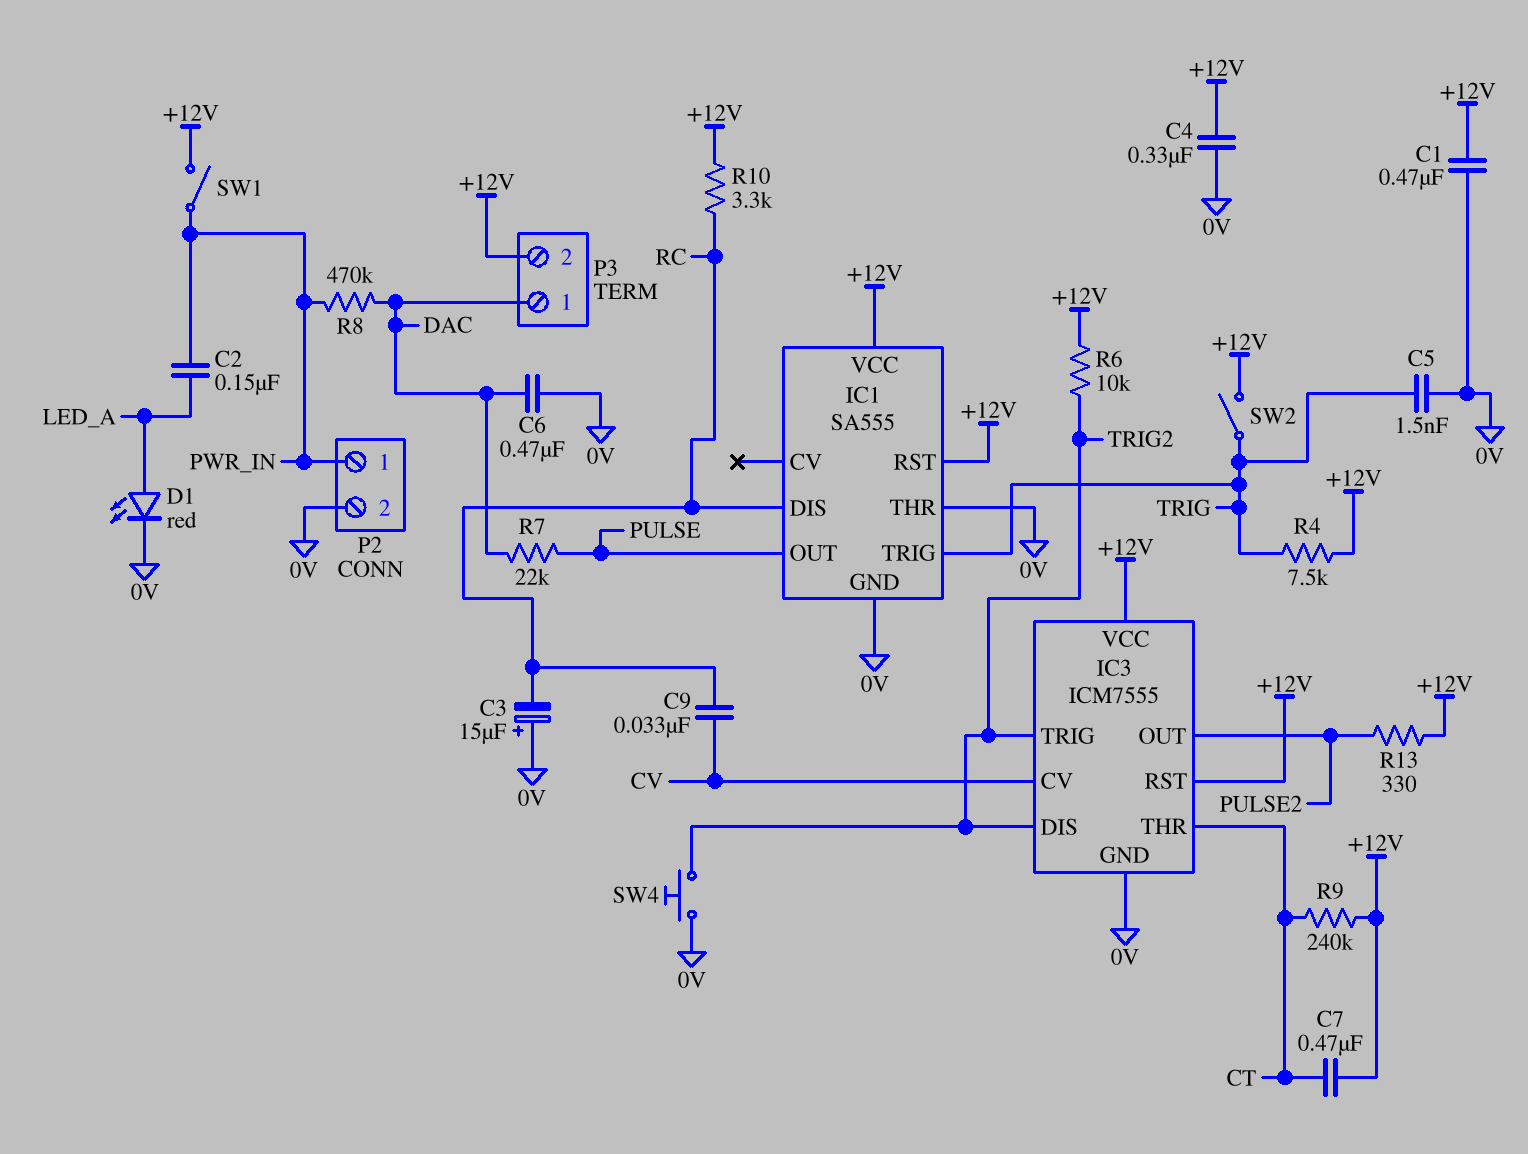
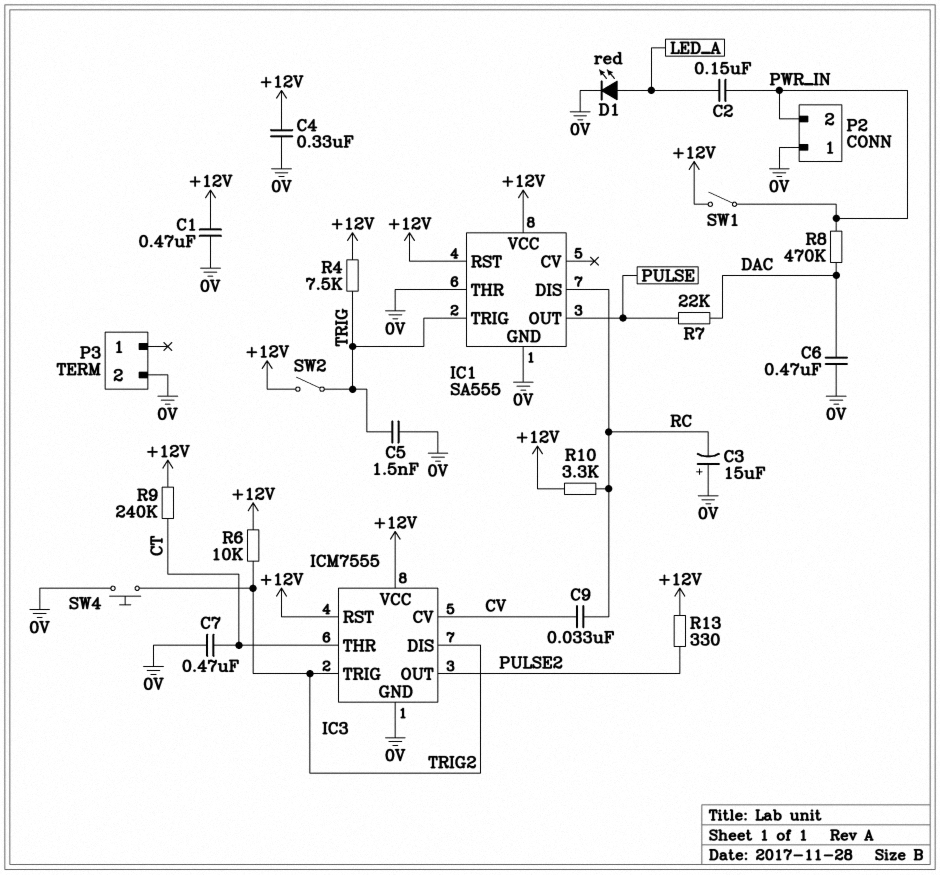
C7: 470nF (+12V, CT) -> 470nF (0V, CT)
P2 pin 1: PWR_IN -> 0V
P2 pin 2: 0V -> PWR_IN
P3 pin 1: DAC -> none
P3 pin 2: +12V -> 0V

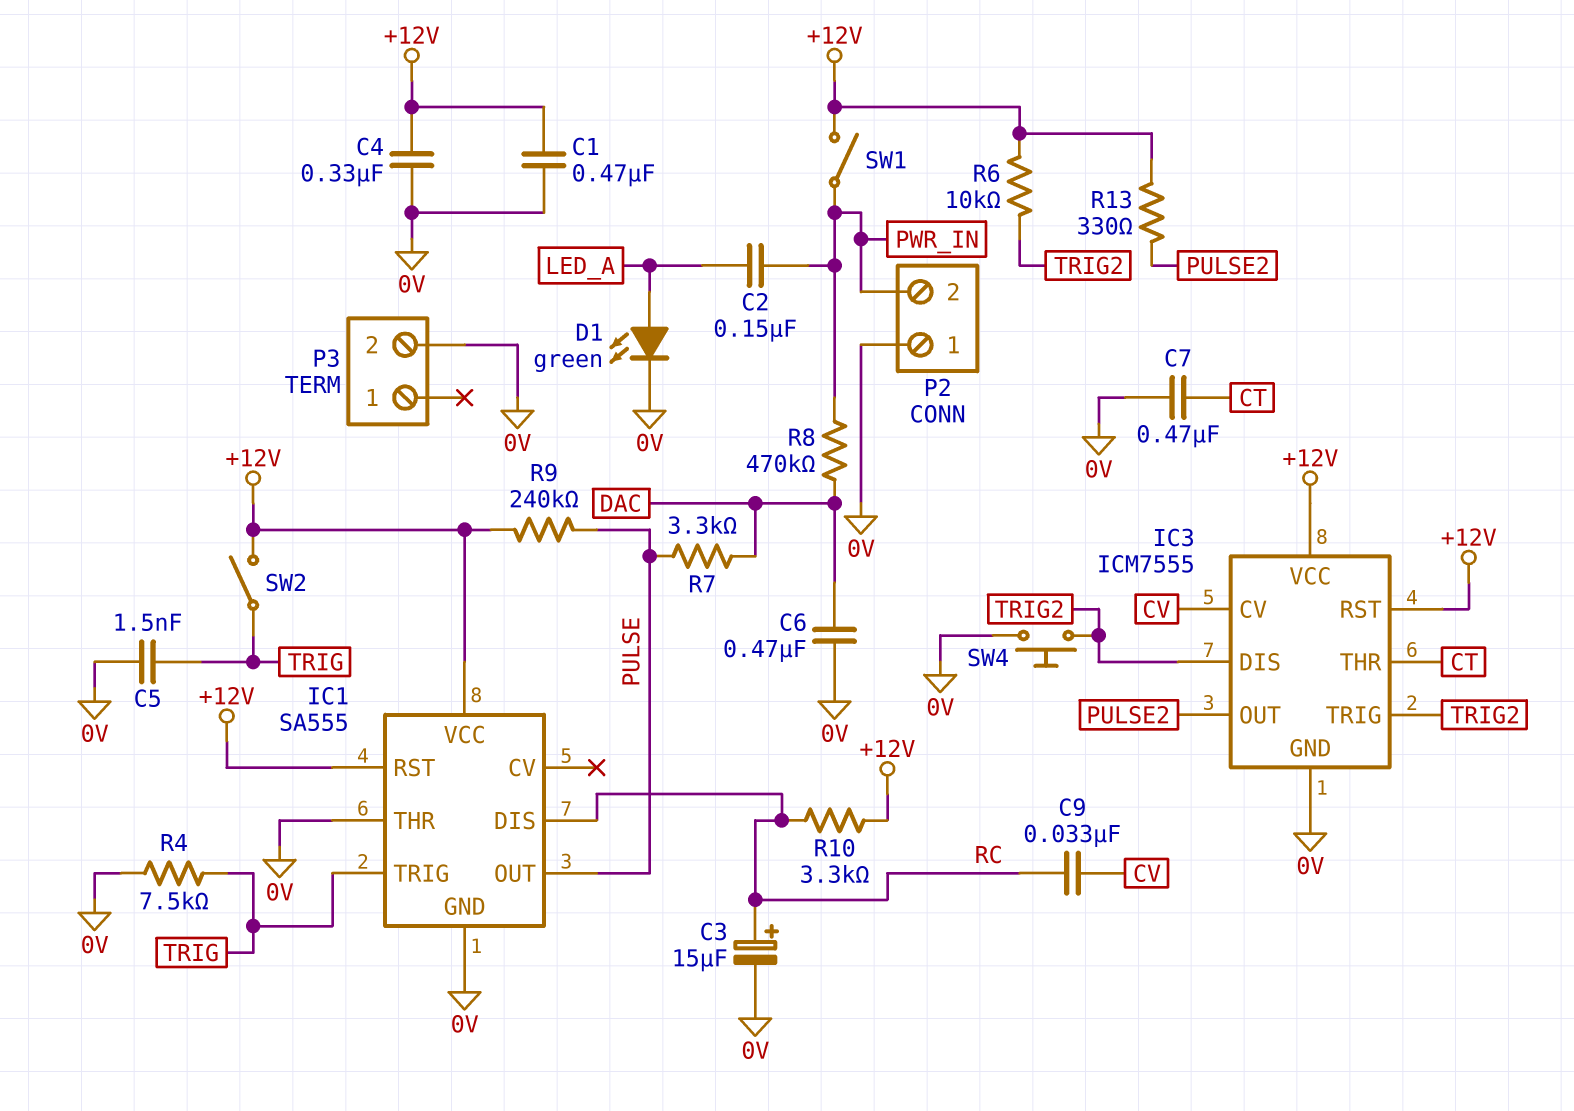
C3: 15uF (plus 0V, minus RC) -> 15uF (plus RC, minus 0V)
D1: LED red (A LED_A, K 0V) -> LED green (A LED_A, K 0V)
R4: 7.5k (+12V, TRIG) -> 7.5k (0V, TRIG)
R7: 22k (DAC, PULSE) -> 3.3k (DAC, PULSE)
R9: 240k (+12V, CT) -> 240k (+12V, PULSE)

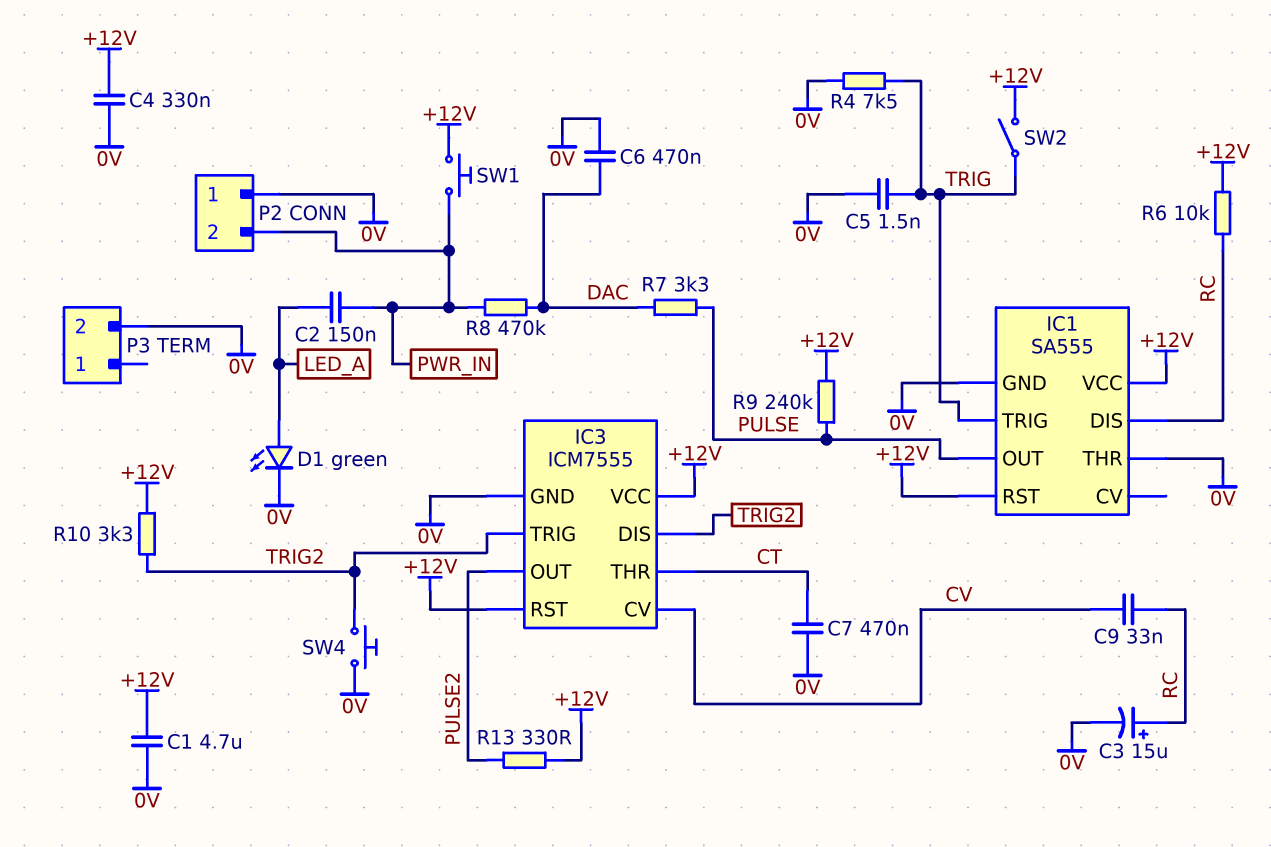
C1: 470nF (+12V, 0V) -> 4.7uF (+12V, 0V)
R6: 10k (+12V, TRIG2) -> 10k (+12V, RC)
R10: 3.3k (+12V, RC) -> 3.3k (+12V, TRIG2)
SW1: switch (+12V, PWR_IN) -> button (+12V, PWR_IN)

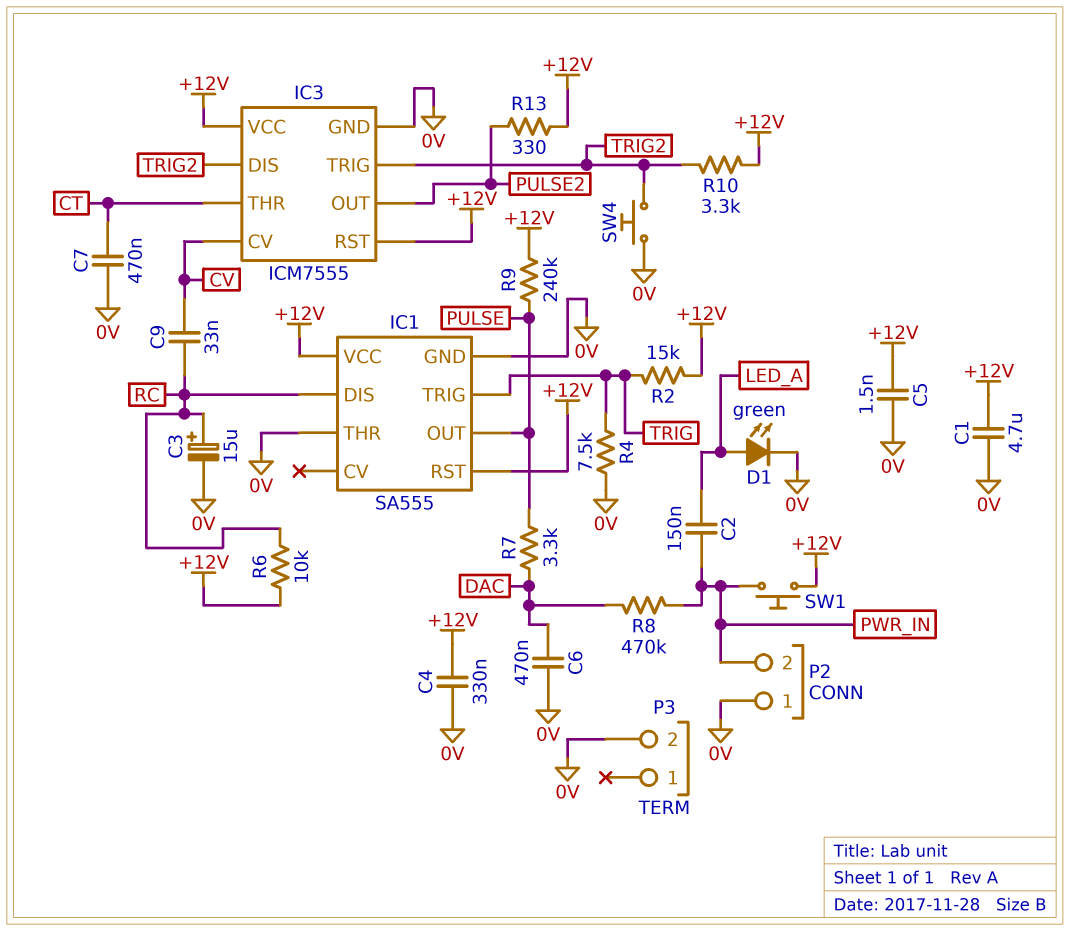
C5: 1.5nF (0V, TRIG) -> 1.5nF (+12V, 0V)
R2: none -> 15k (+12V, TRIG)
SW2: switch (+12V, TRIG) -> none

